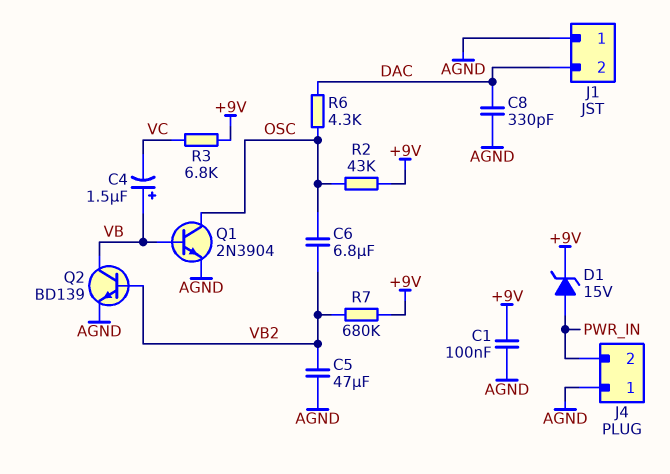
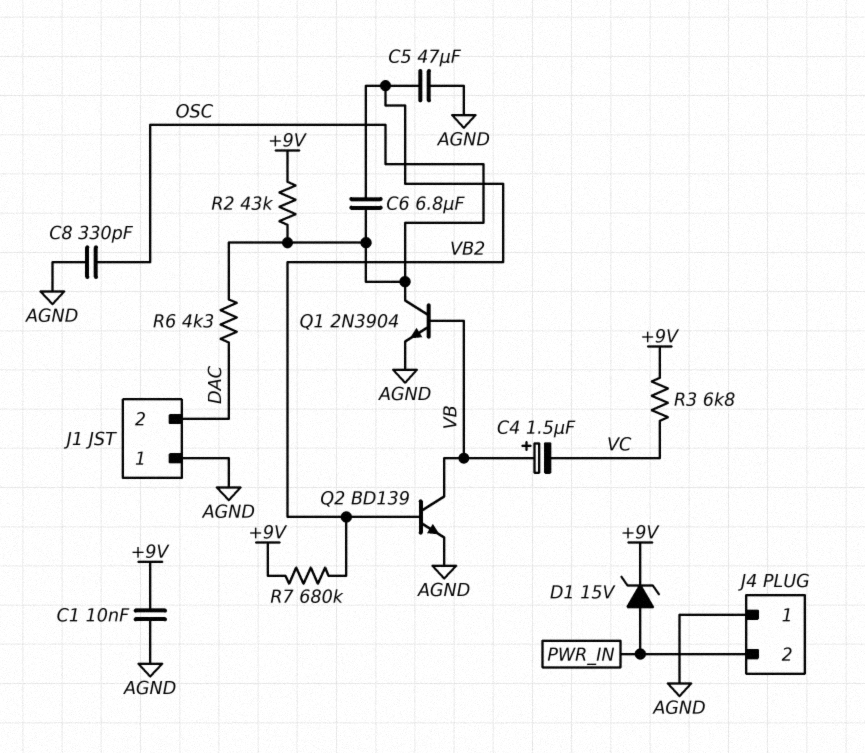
C1: 100nF (+9V, AGND) -> 10nF (+9V, AGND)
C8: 330pF (AGND, DAC) -> 330pF (AGND, OSC)

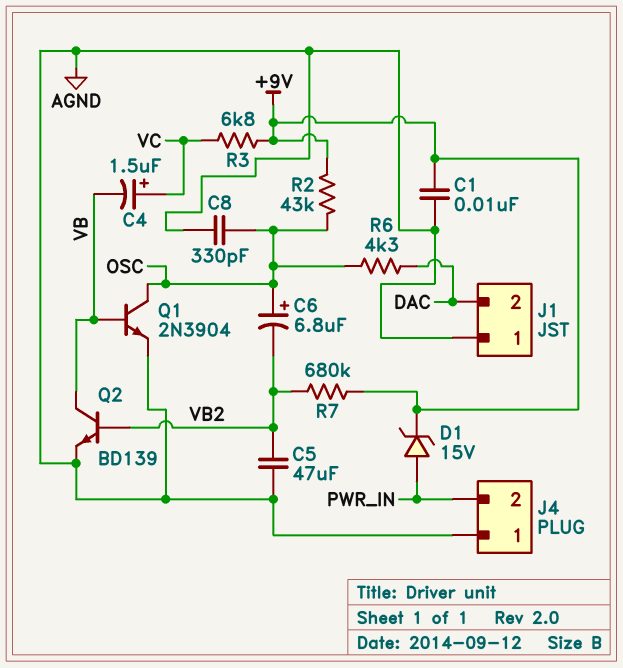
C4: 1.5uF (plus VB, minus VC) -> 1.5uF (plus VC, minus VB)
C6: 6.8uF (OSC, VB2) -> 6.8uF (plus OSC, minus VB2)

